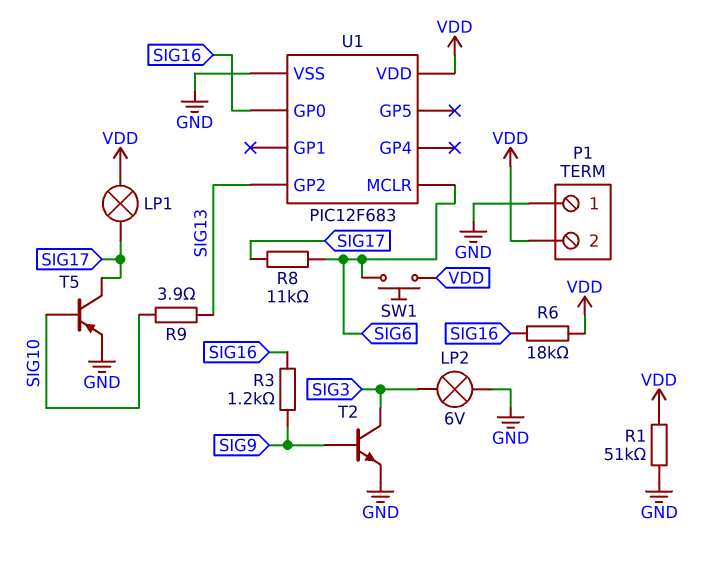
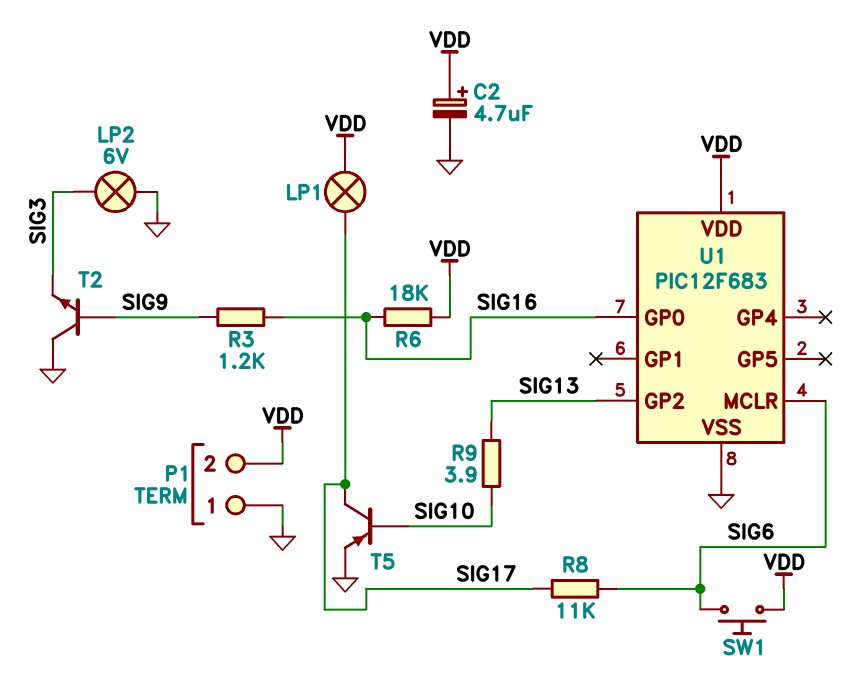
C2: none -> 4.7uF (plus VDD, minus GND)
R1: 51k (GND, VDD) -> none
T2: NPN (B SIG9, C SIG3, E GND) -> NPN (B SIG9, C GND, E SIG3)

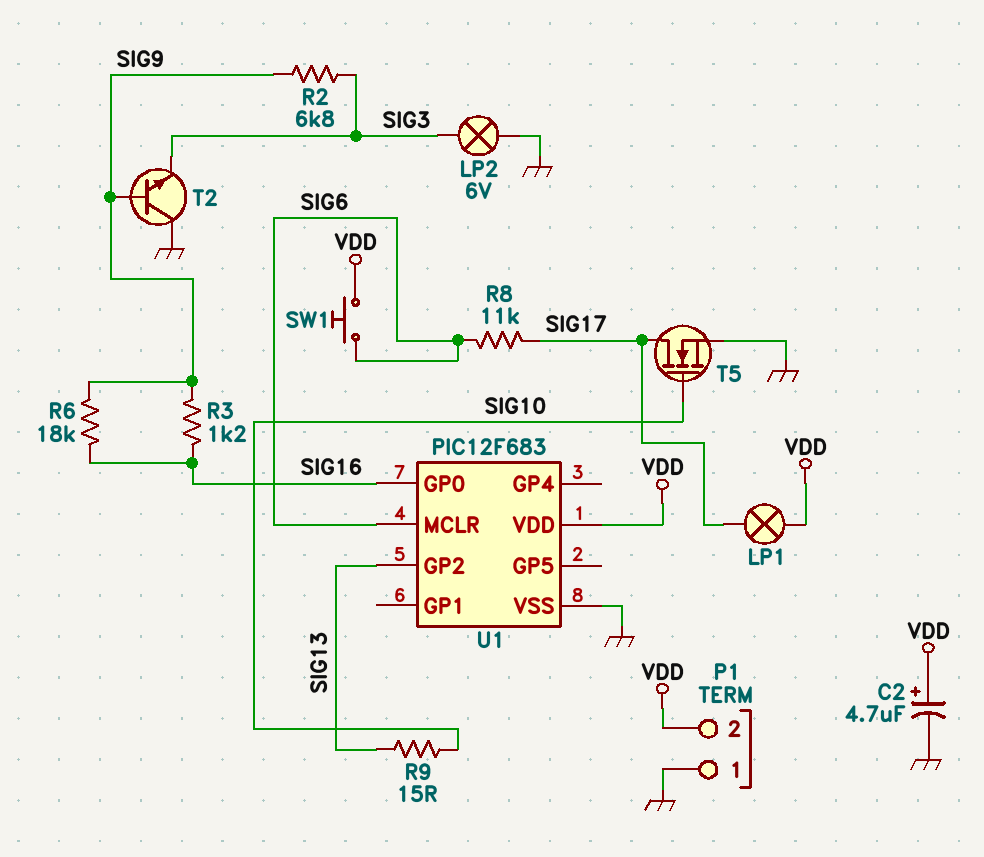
R2: none -> 6.8k (SIG3, SIG9)
R6: 18k (SIG16, VDD) -> 18k (SIG9, SIG16)
R9: 3.9 (SIG10, SIG13) -> 15 (SIG10, SIG13)
T5: PNP (B SIG10, C SIG17, E GND) -> NMOS (G SIG10, D SIG17, S GND)

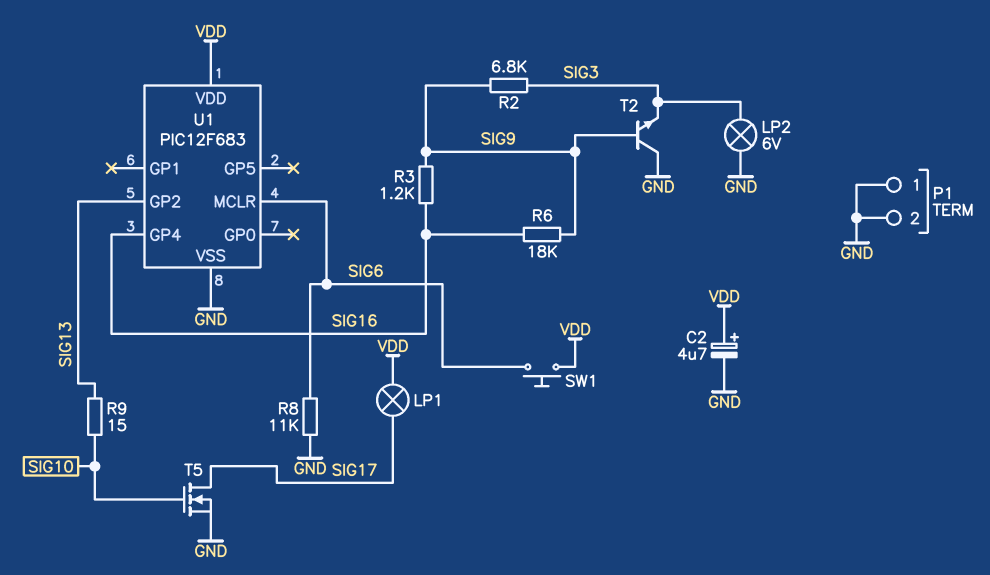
P1 pin 2: VDD -> GND
R8: 11k (SIG6, SIG17) -> 11k (GND, SIG6)
U1 pin GP0: SIG16 -> none
U1 pin GP4: none -> SIG16

